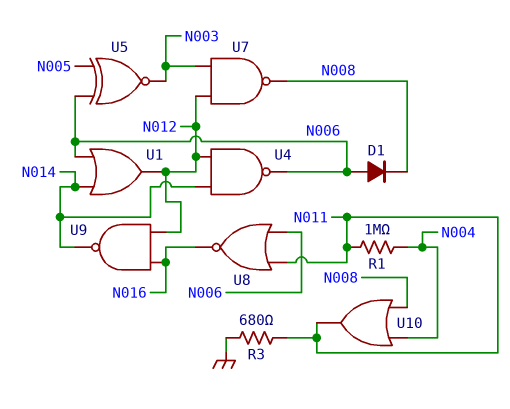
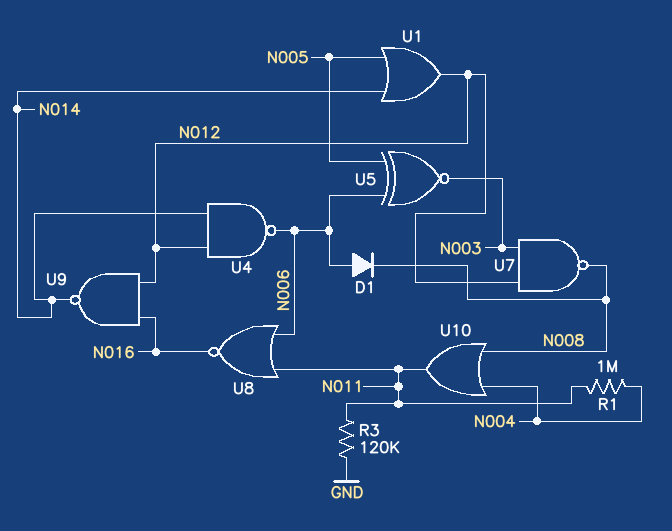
R3: 680 (GND, N011) -> 120k (GND, N011)
U1: OR (in N006, in N014, out N012) -> OR (in N005, in N014, out N012)

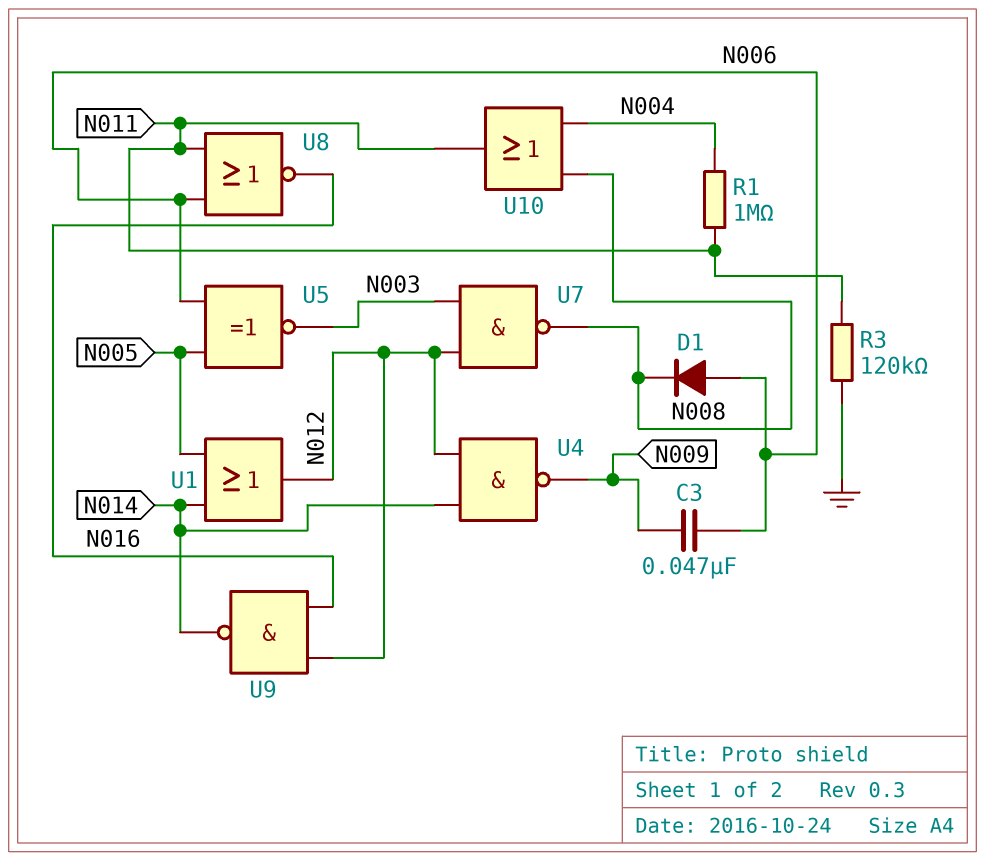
C3: none -> 47nF (N006, N009)
U4: NAND (in N012, in N014, out N006) -> NAND (in N012, in N014, out N009)

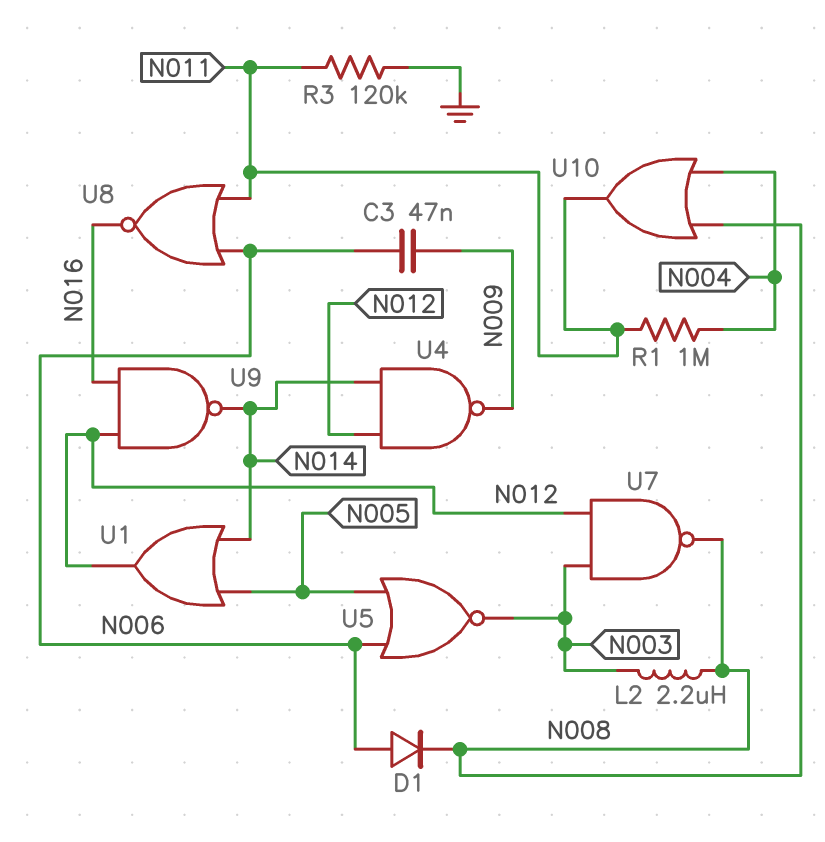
L2: none -> 2.2uH (N003, N008)
U5: XNOR (in N005, in N006, out N003) -> NOR (in N005, in N006, out N003)

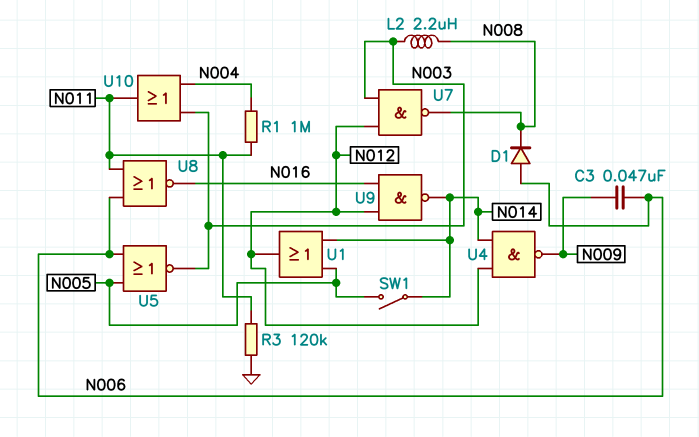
SW1: none -> switch (N005, N014)
U10: OR (in N004, in N008, out N011) -> OR (in N003, in N004, out N011)

